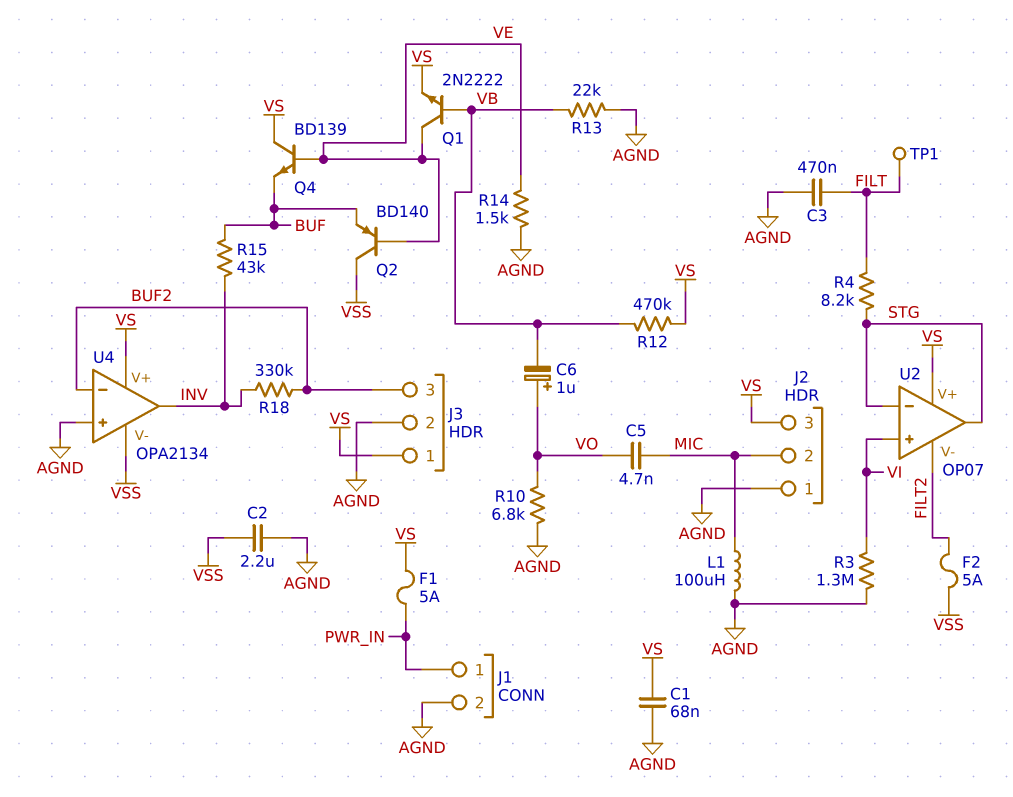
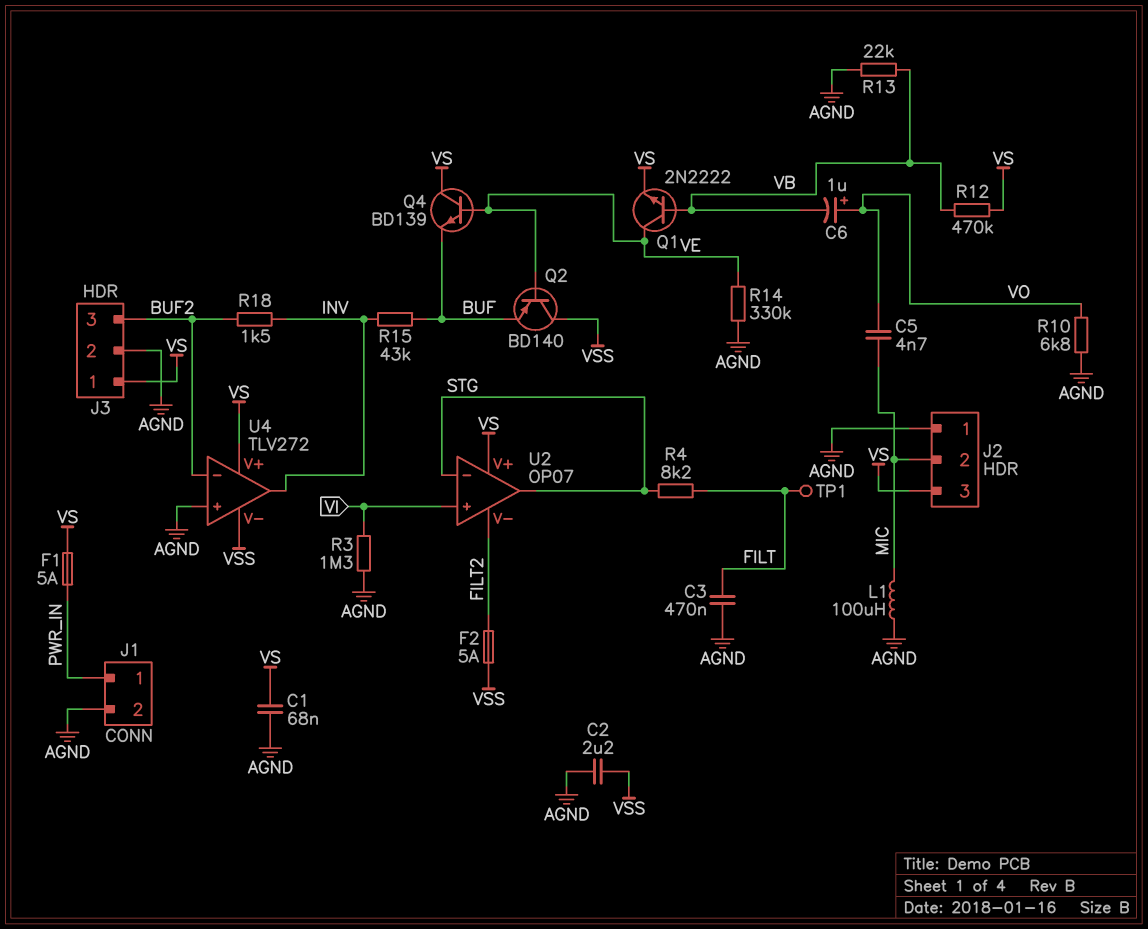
R14: 1.5k (AGND, VE) -> 330k (AGND, VE)
R18: 330k (BUF2, INV) -> 1.5k (BUF2, INV)
U4: OPA2134 -> TLV272

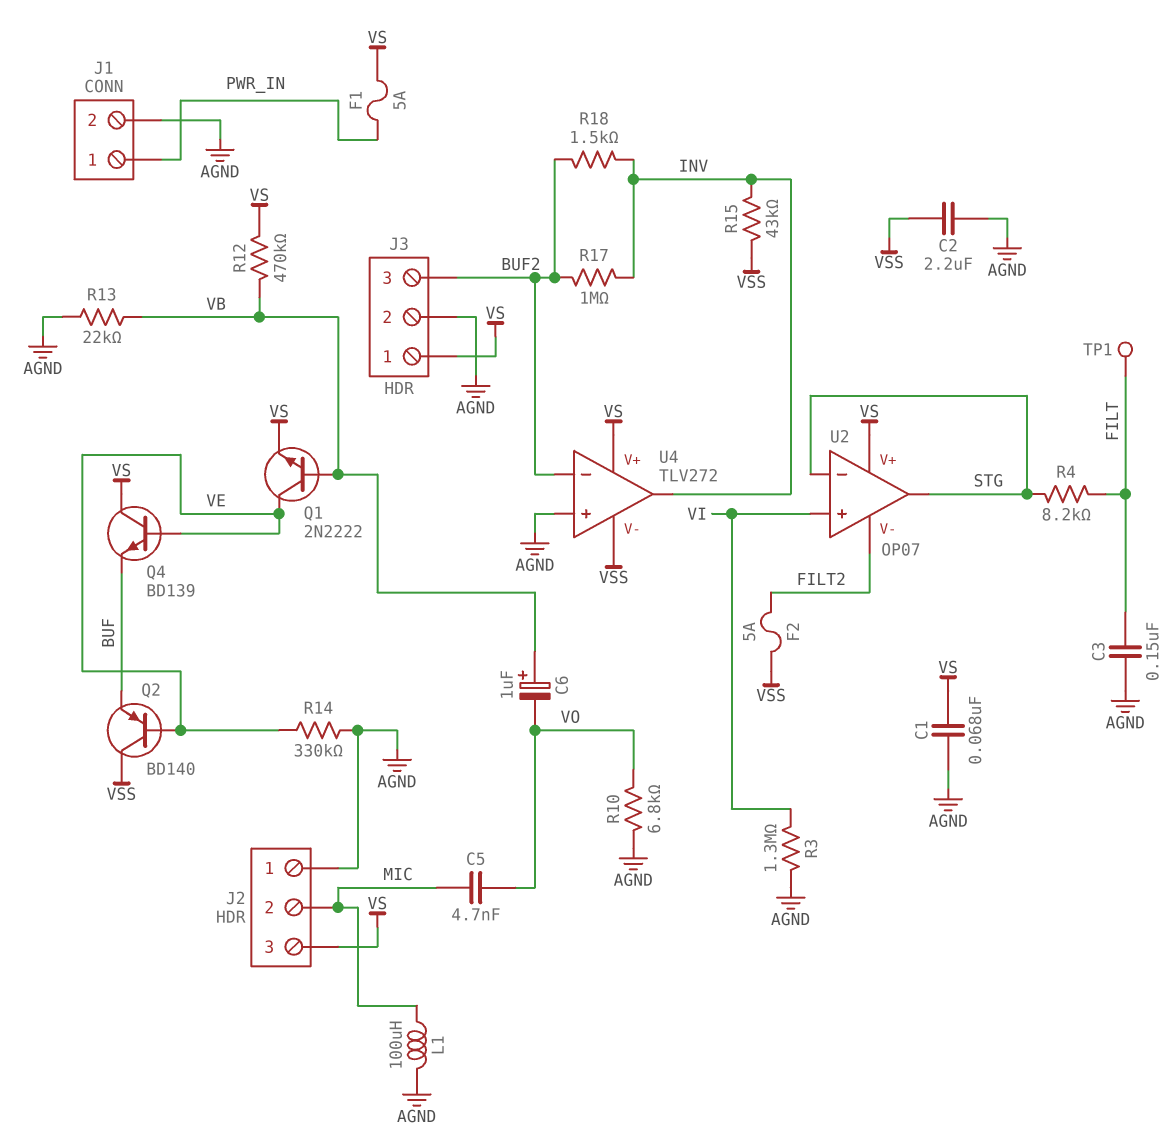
C3: 470nF (AGND, FILT) -> 150nF (AGND, FILT)
C6: 1uF (plus VO, minus VB) -> 1uF (plus VB, minus VO)
R15: 43k (BUF, INV) -> 43k (INV, VSS)
R17: none -> 1M (BUF2, INV)

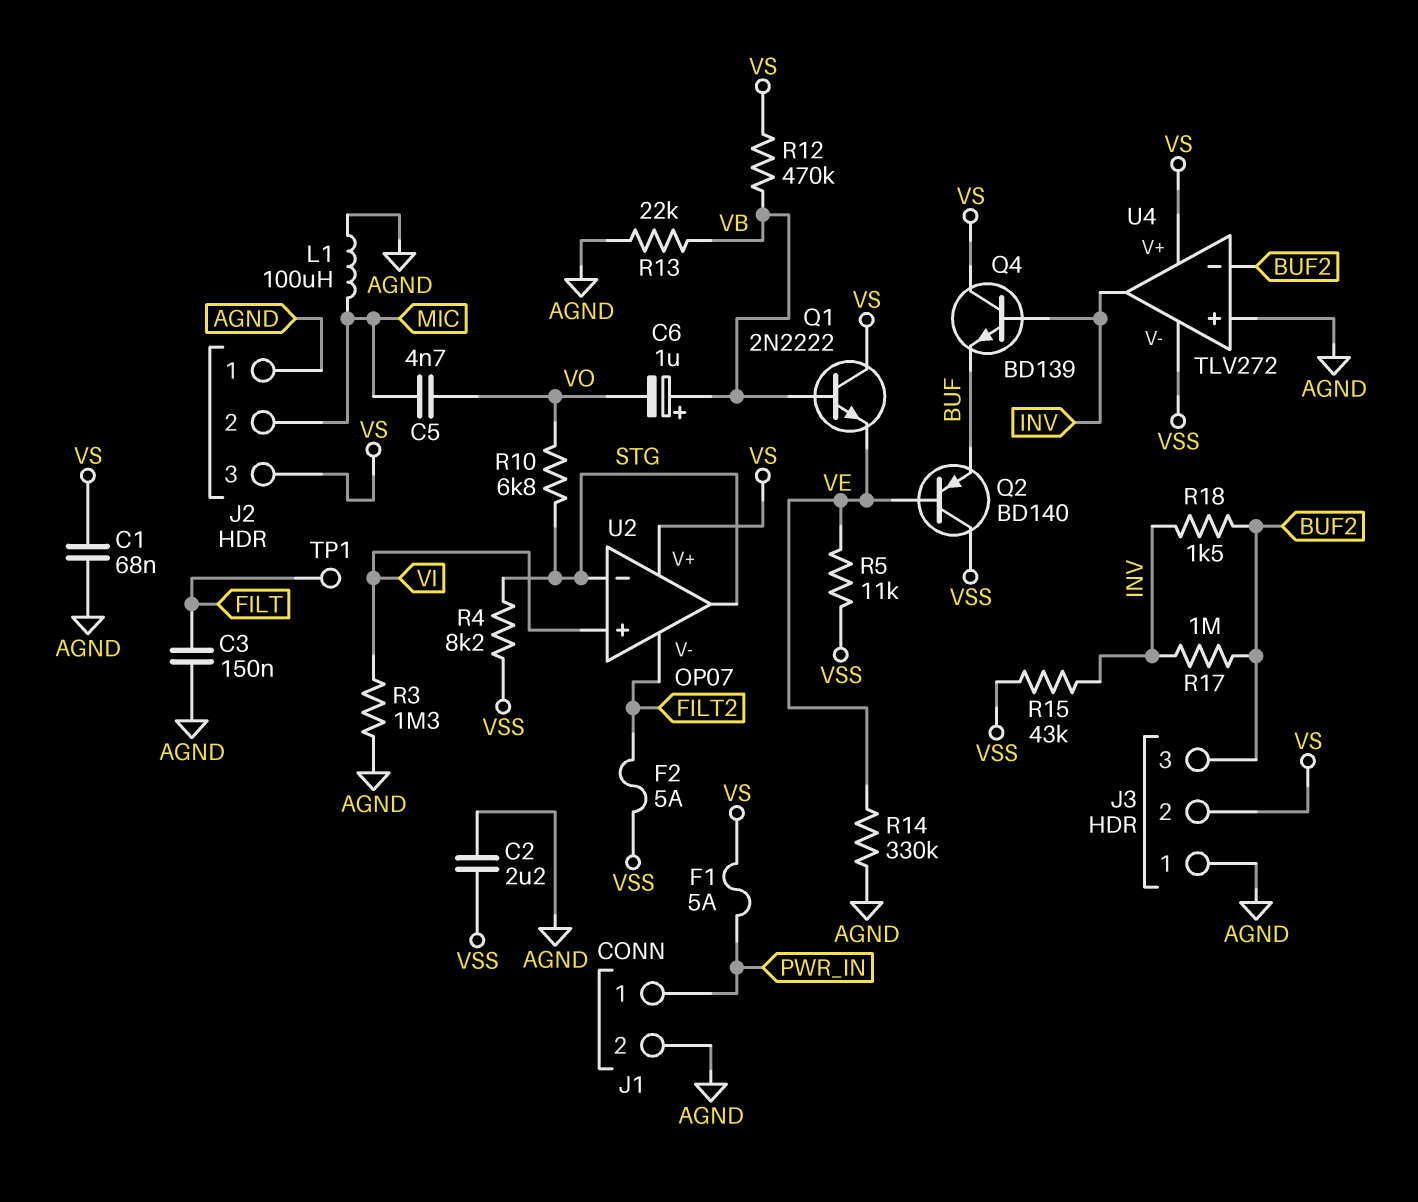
J3 pin 1: VS -> AGND
J3 pin 2: AGND -> VS
Q1: NPN 2N2222 (B VB, C VE, E VS) -> NPN 2N2222 (B VB, C VS, E VE)
Q4: NPN BD139 (B VE, C VS, E BUF) -> NPN BD139 (B INV, C VS, E BUF)
R4: 8.2k (FILT, STG) -> 8.2k (STG, VSS)
R5: none -> 11k (VE, VSS)
R10: 6.8k (AGND, VO) -> 6.8k (STG, VO)

